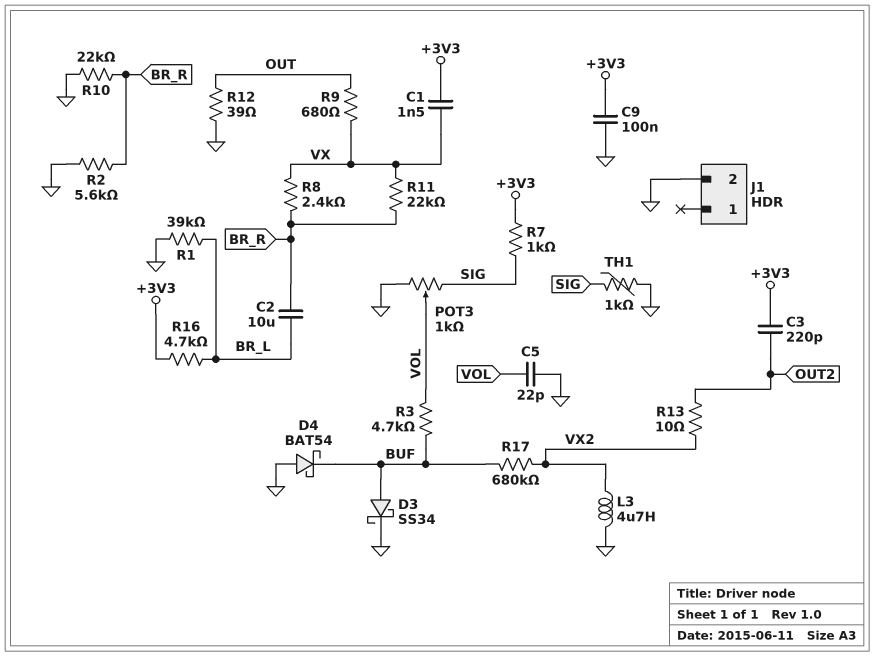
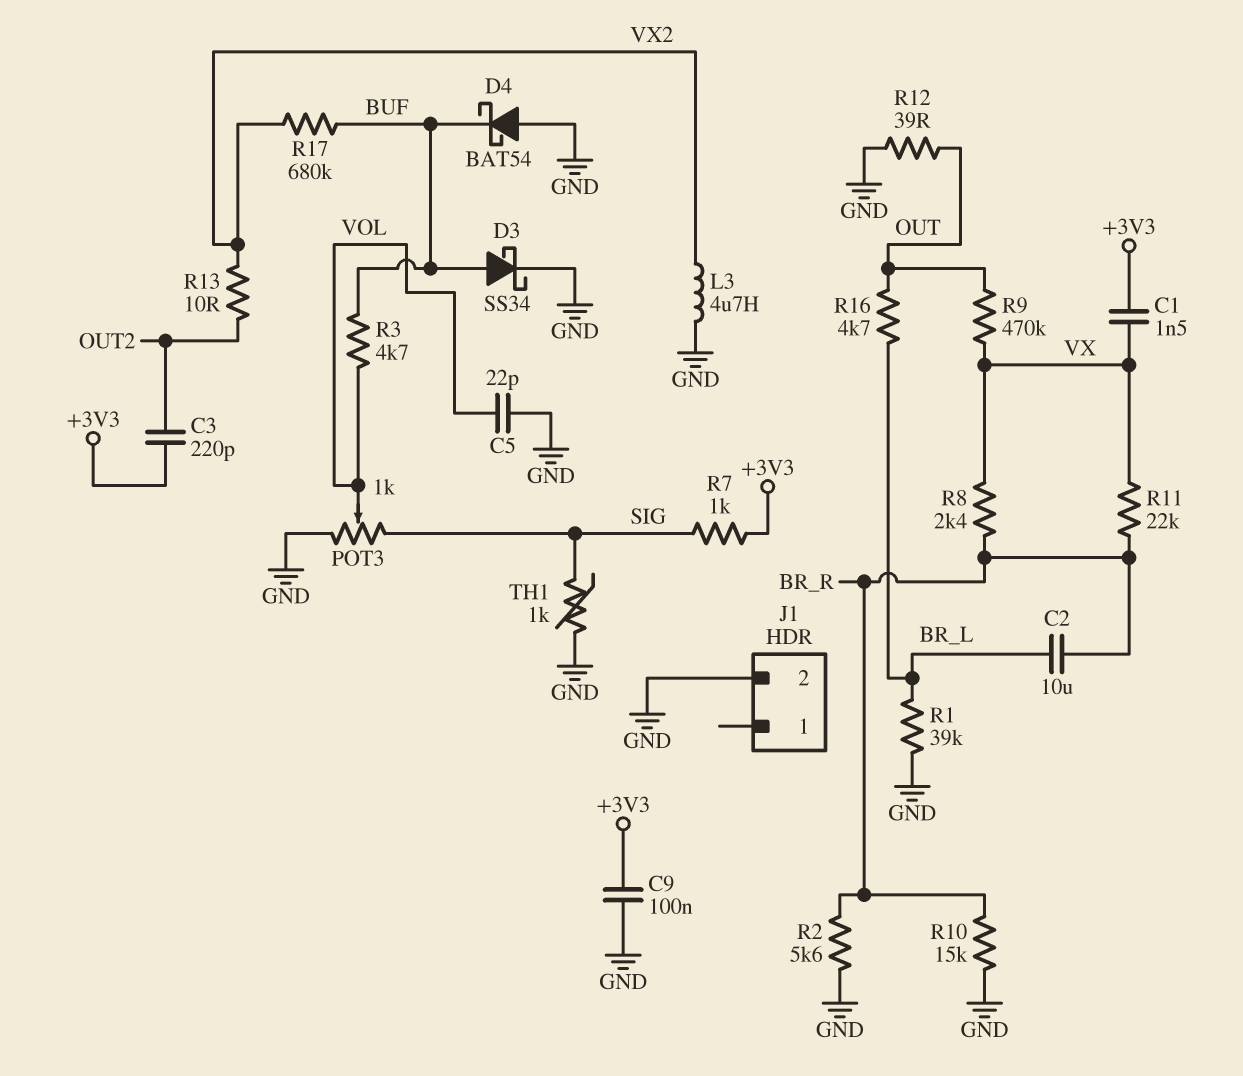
R9: 680 (OUT, VX) -> 470k (OUT, VX)
R10: 22k (BR_R, GND) -> 15k (BR_R, GND)
R16: 4.7k (+3V3, BR_L) -> 4.7k (BR_L, OUT)

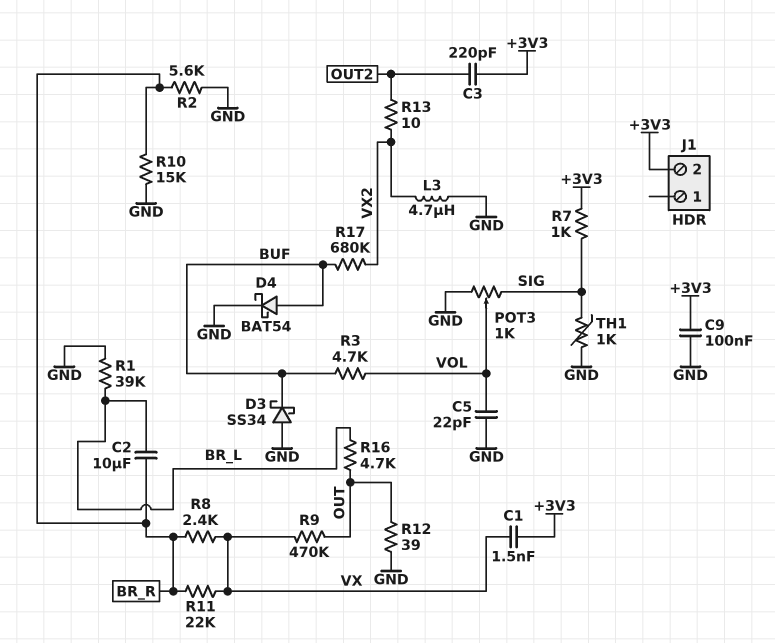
D3: schottky SS34 (A BUF, K GND) -> schottky SS34 (A GND, K BUF)
D4: schottky BAT54 (A GND, K BUF) -> schottky BAT54 (A BUF, K GND)
J1 pin 2: GND -> +3V3

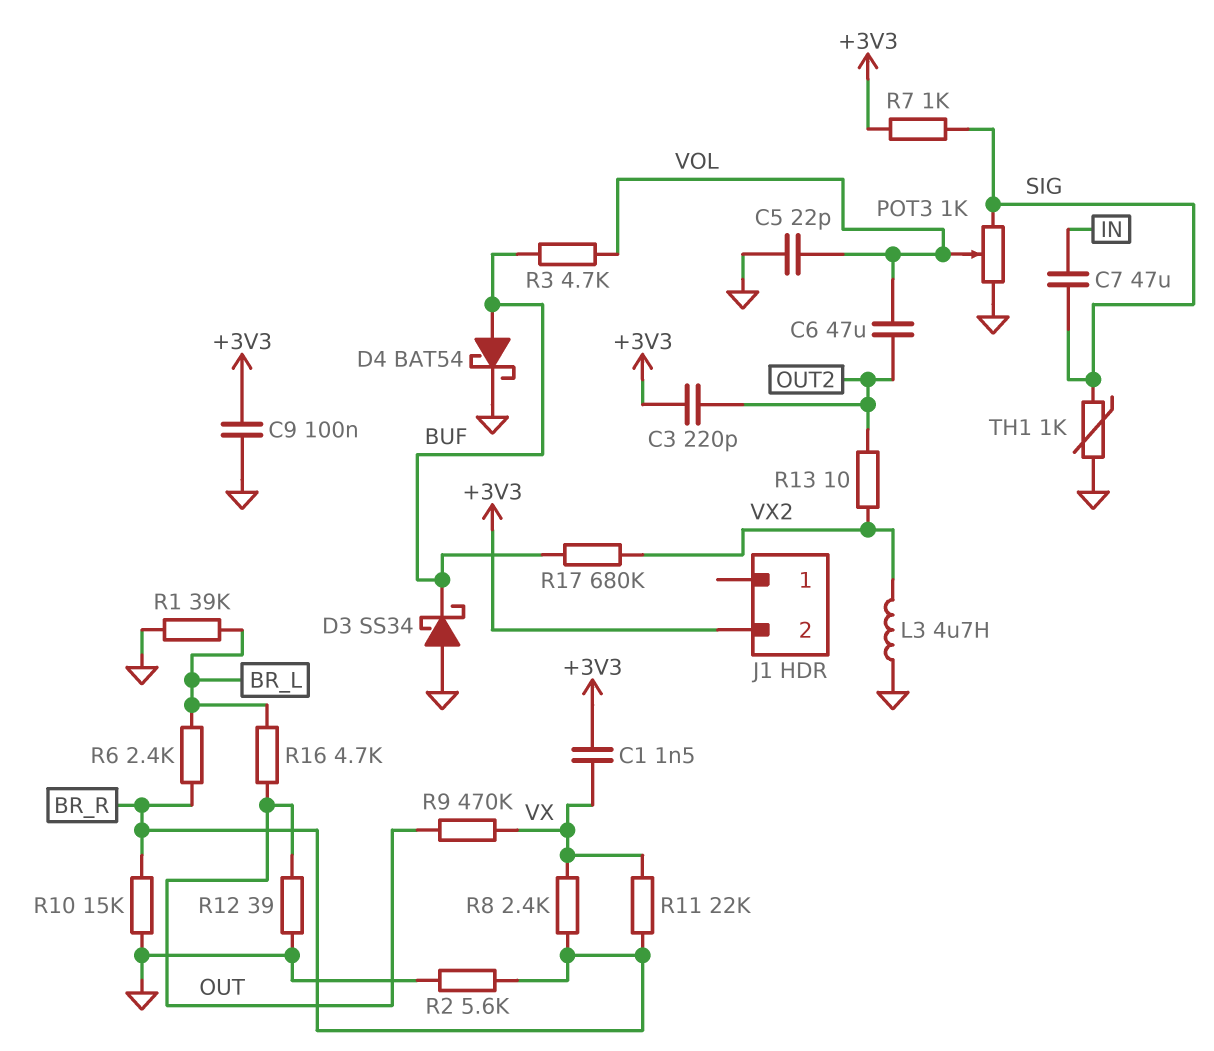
C2: 10uF (BR_L, BR_R) -> none
C6: none -> 47uF (OUT2, VOL)
C7: none -> 47uF (IN, SIG)
R6: none -> 2.4k (BR_L, BR_R)

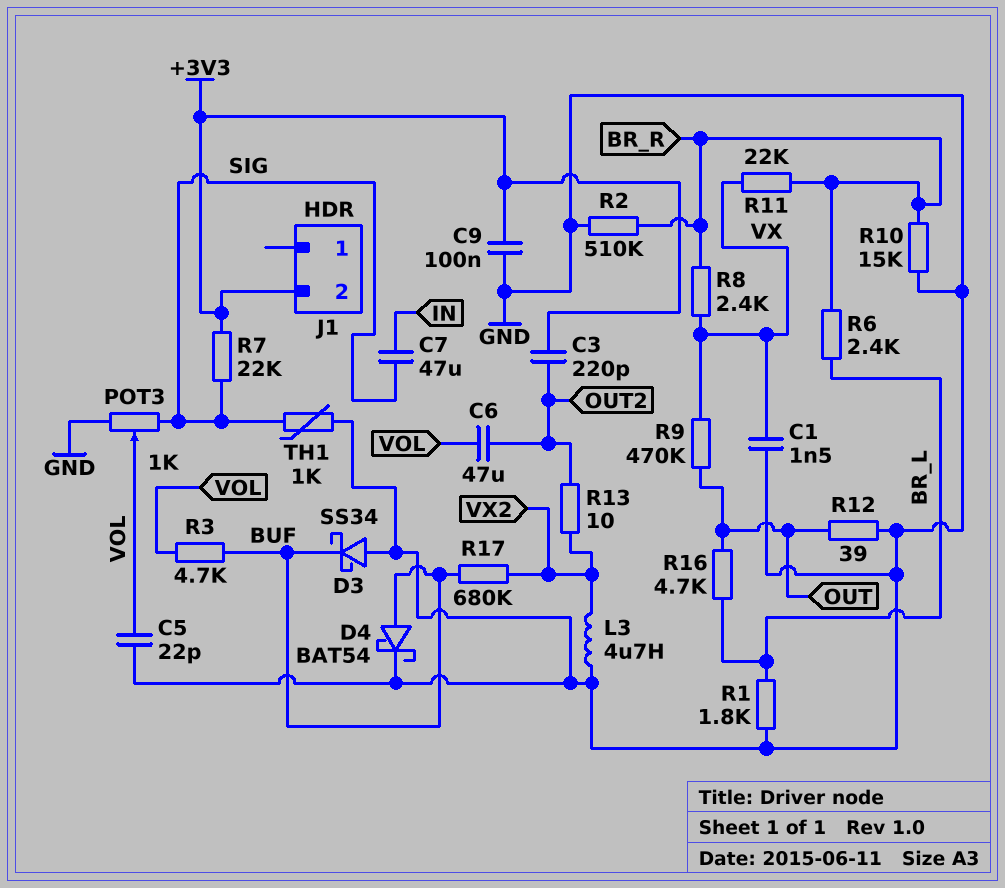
C1: 1.5nF (+3V3, VX) -> 1.5nF (GND, VX)
R1: 39k (BR_L, GND) -> 1.8k (BR_L, GND)
R2: 5.6k (BR_R, GND) -> 510k (BR_R, GND)
R7: 1k (+3V3, SIG) -> 22k (+3V3, SIG)

